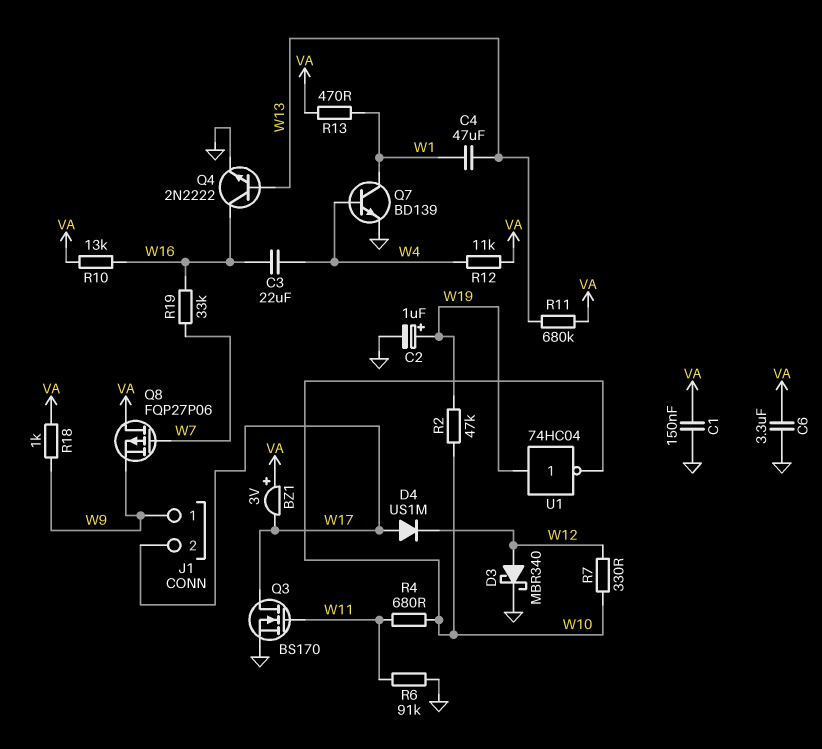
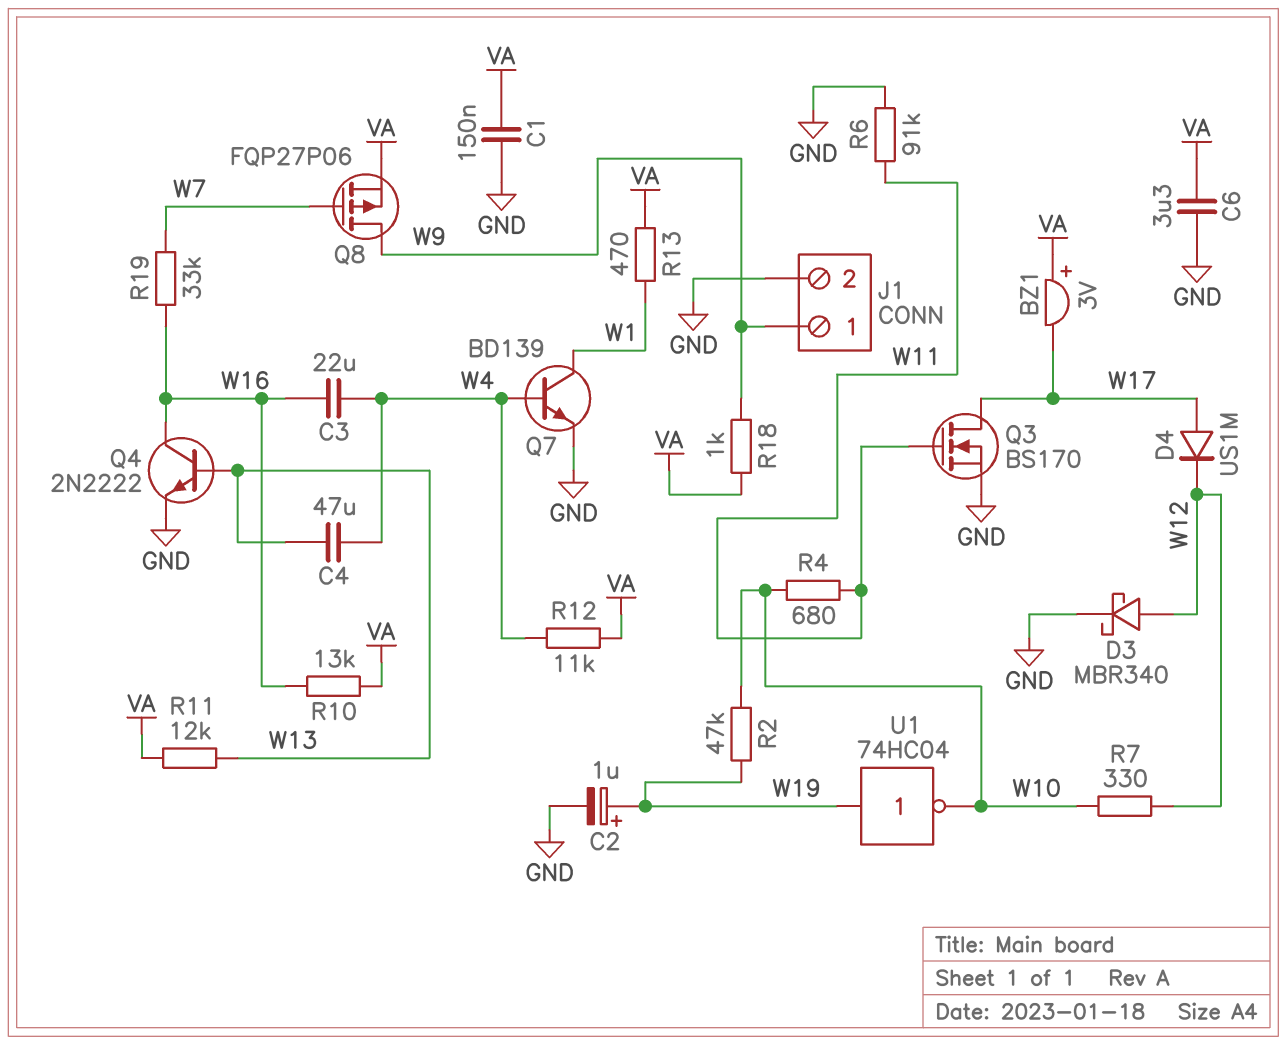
C4: 47uF (W1, W13) -> 47uF (W4, W13)
J1 pin 2: W17 -> GND
Q8: PMOS FQP27P06 (G W7, D VA, S W9) -> PMOS FQP27P06 (G W7, D W9, S VA)
R11: 680k (VA, W13) -> 12k (VA, W13)

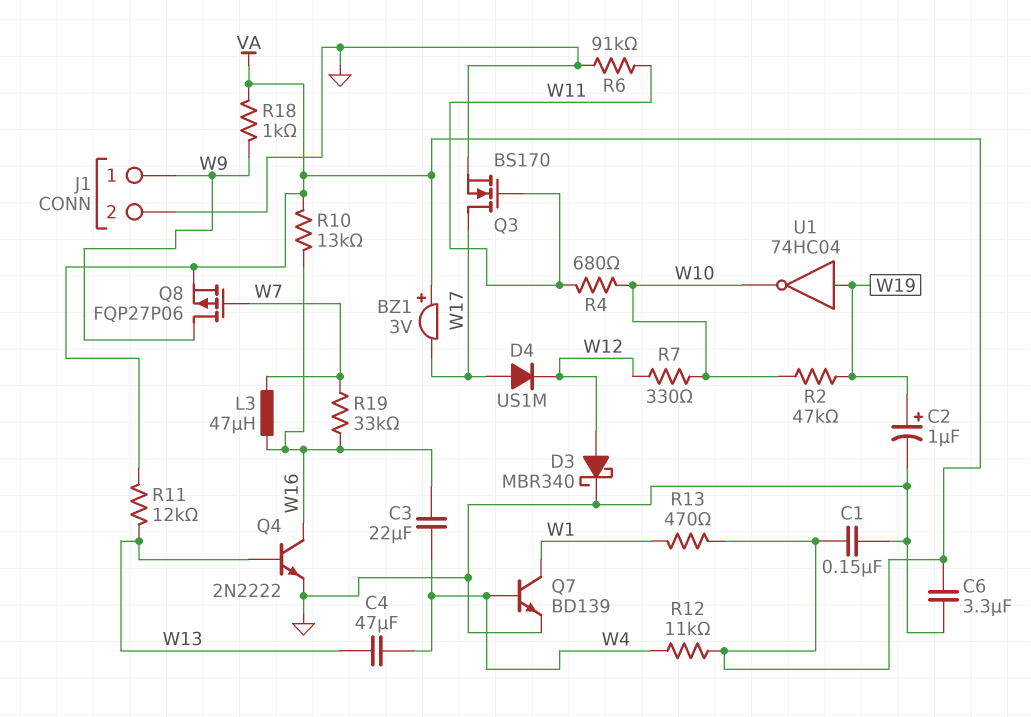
L3: none -> 47uH (W7, W16)

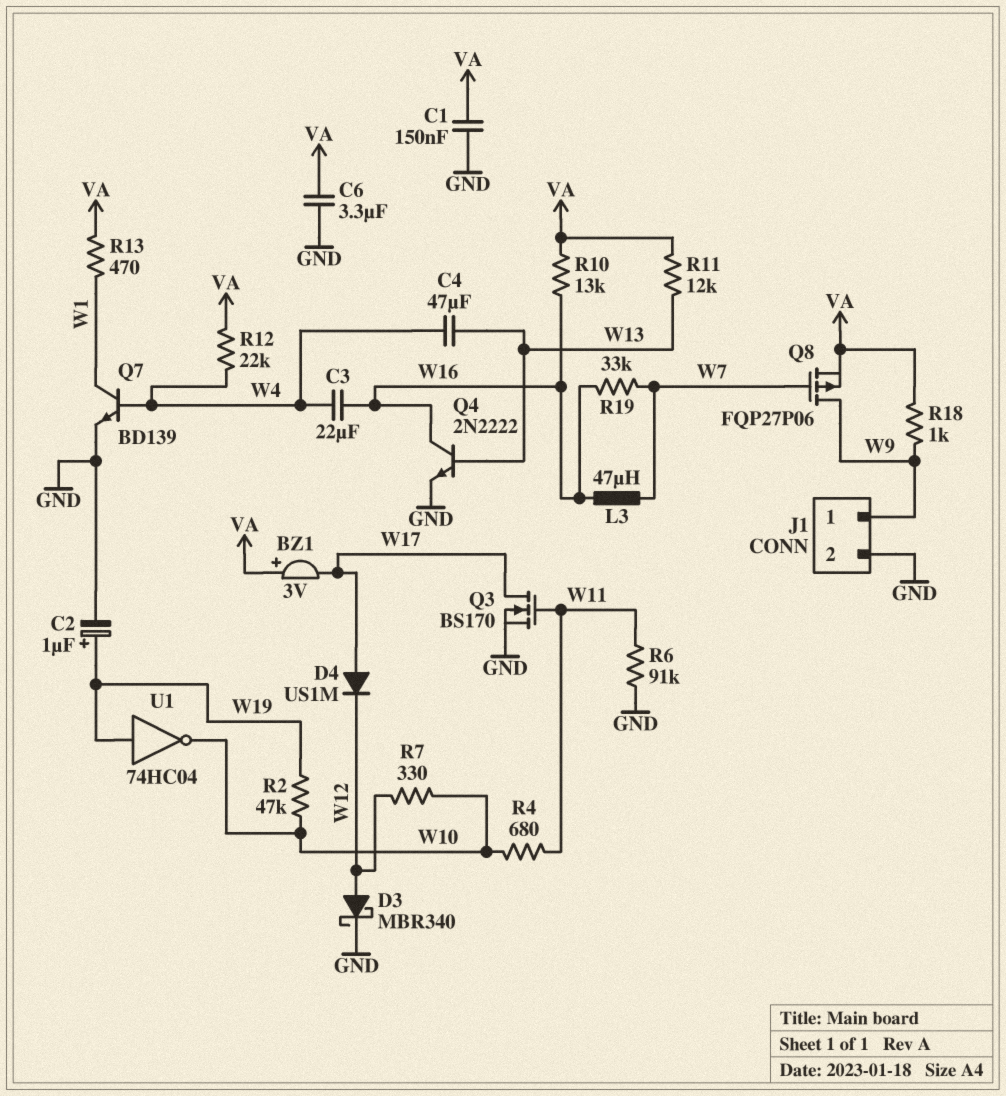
R12: 11k (VA, W4) -> 22k (VA, W4)

